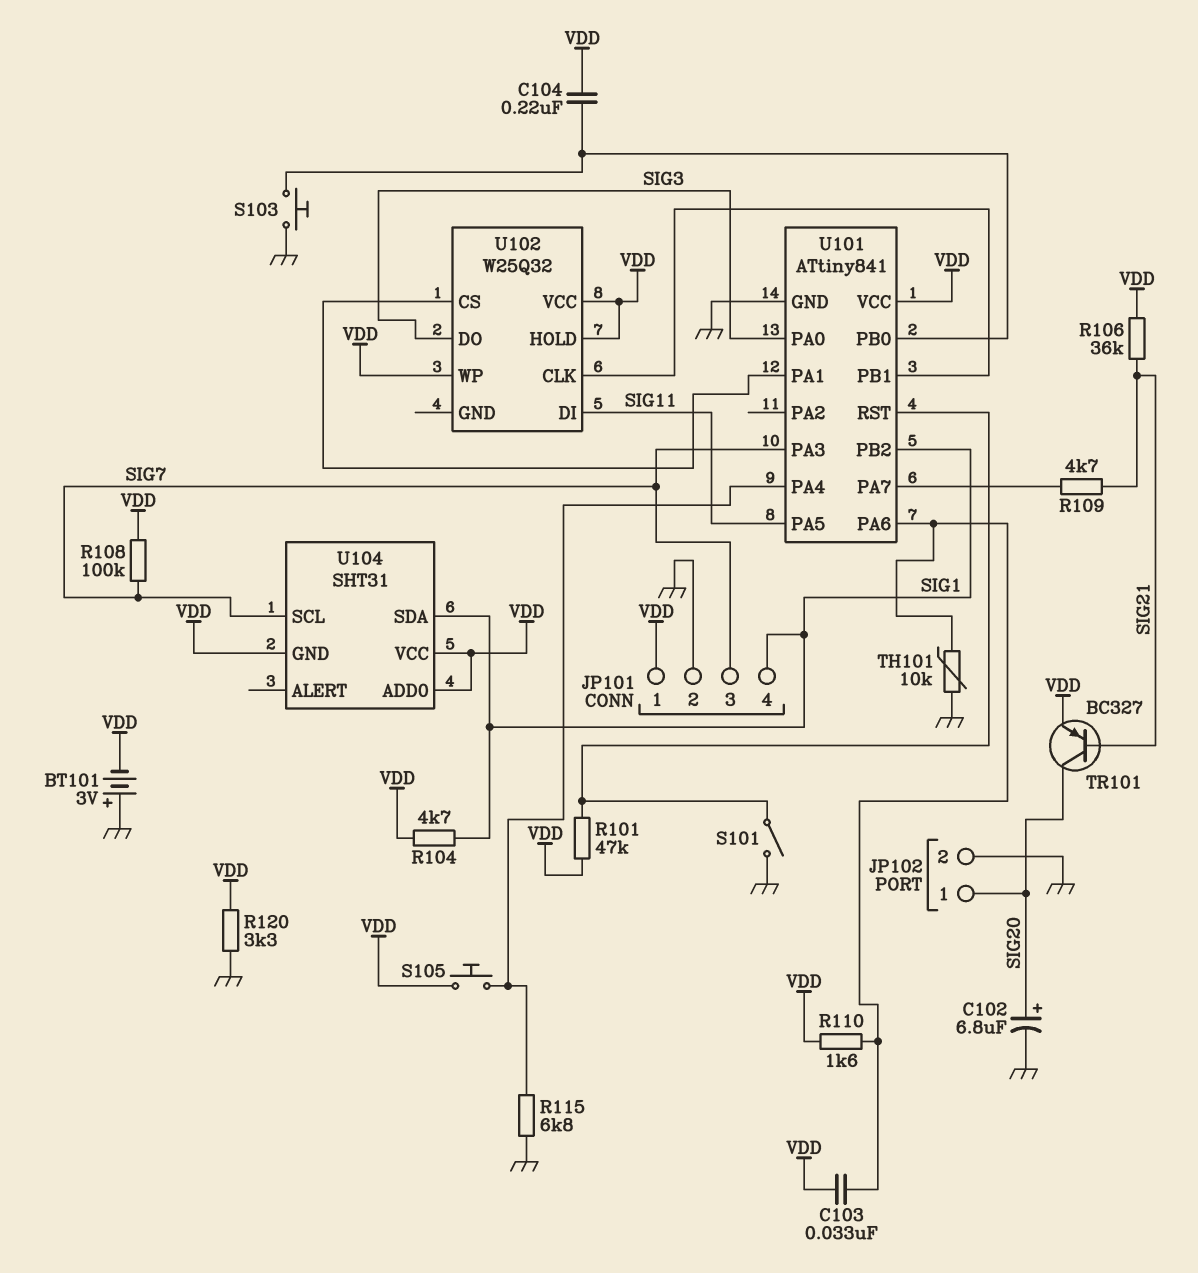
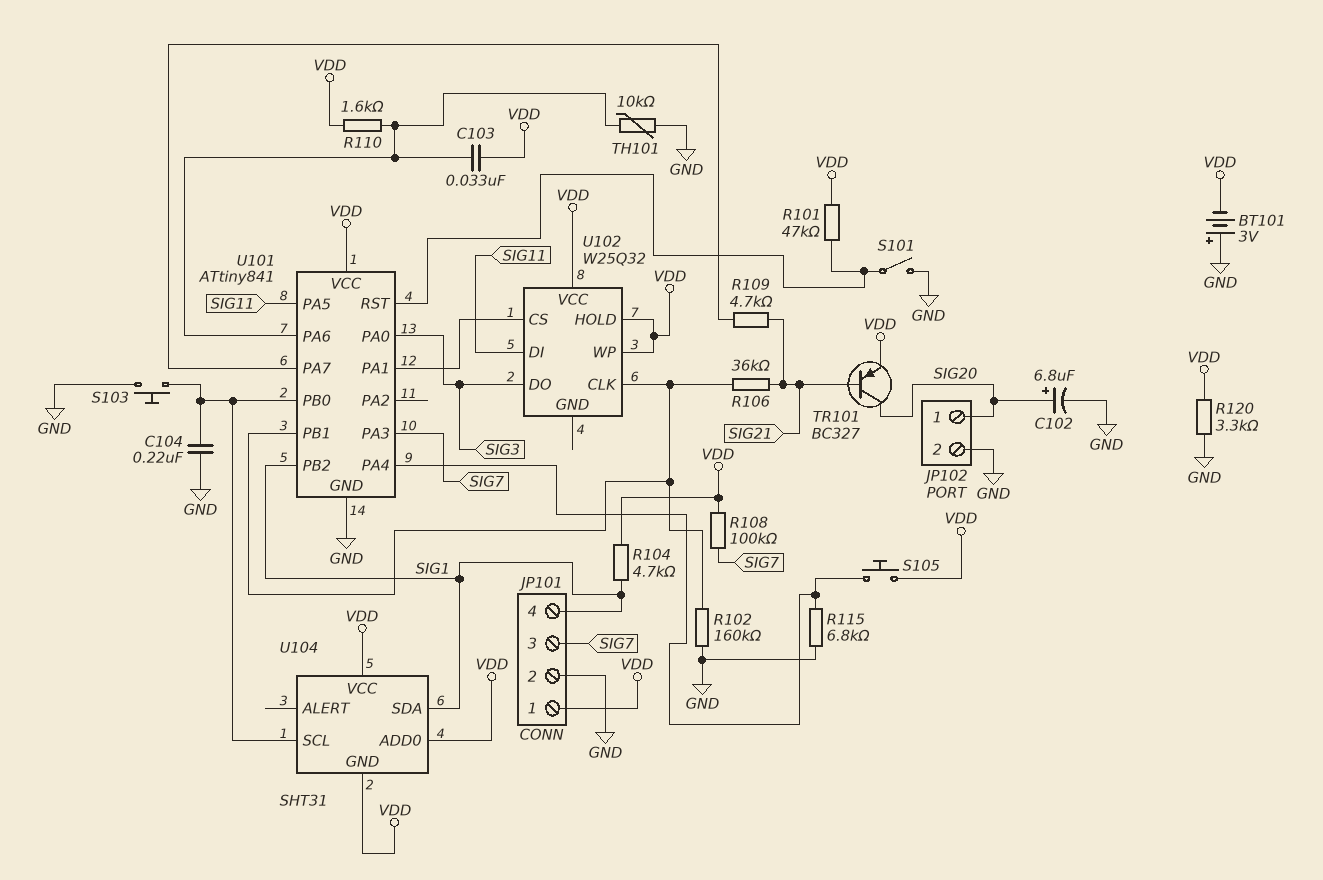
C104: 220nF (U101/PB0, VDD) -> 220nF (GND, U101/PB0)
R102: none -> 160k (GND, U101/PB1)
R106: 36k (SIG21, VDD) -> 36k (SIG21, U101/PB1)
U104 pin SCL: SIG7 -> U101/PB0

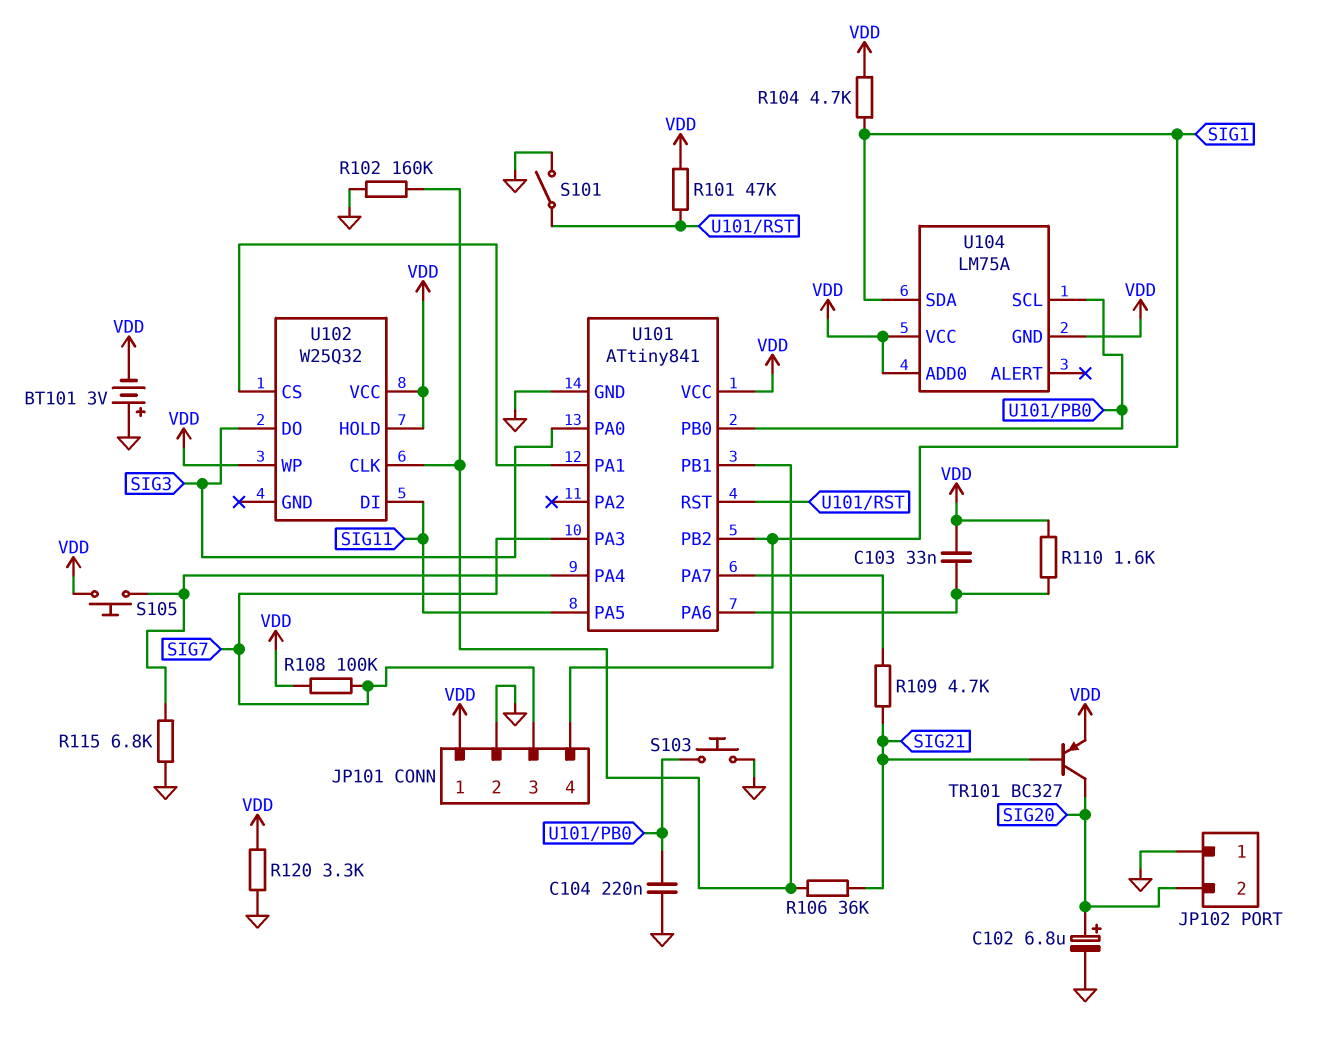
JP102 pin 1: SIG20 -> GND
JP102 pin 2: GND -> SIG20
TH101: 10k (GND, U101/PA6) -> none
U104: SHT31 -> LM75A

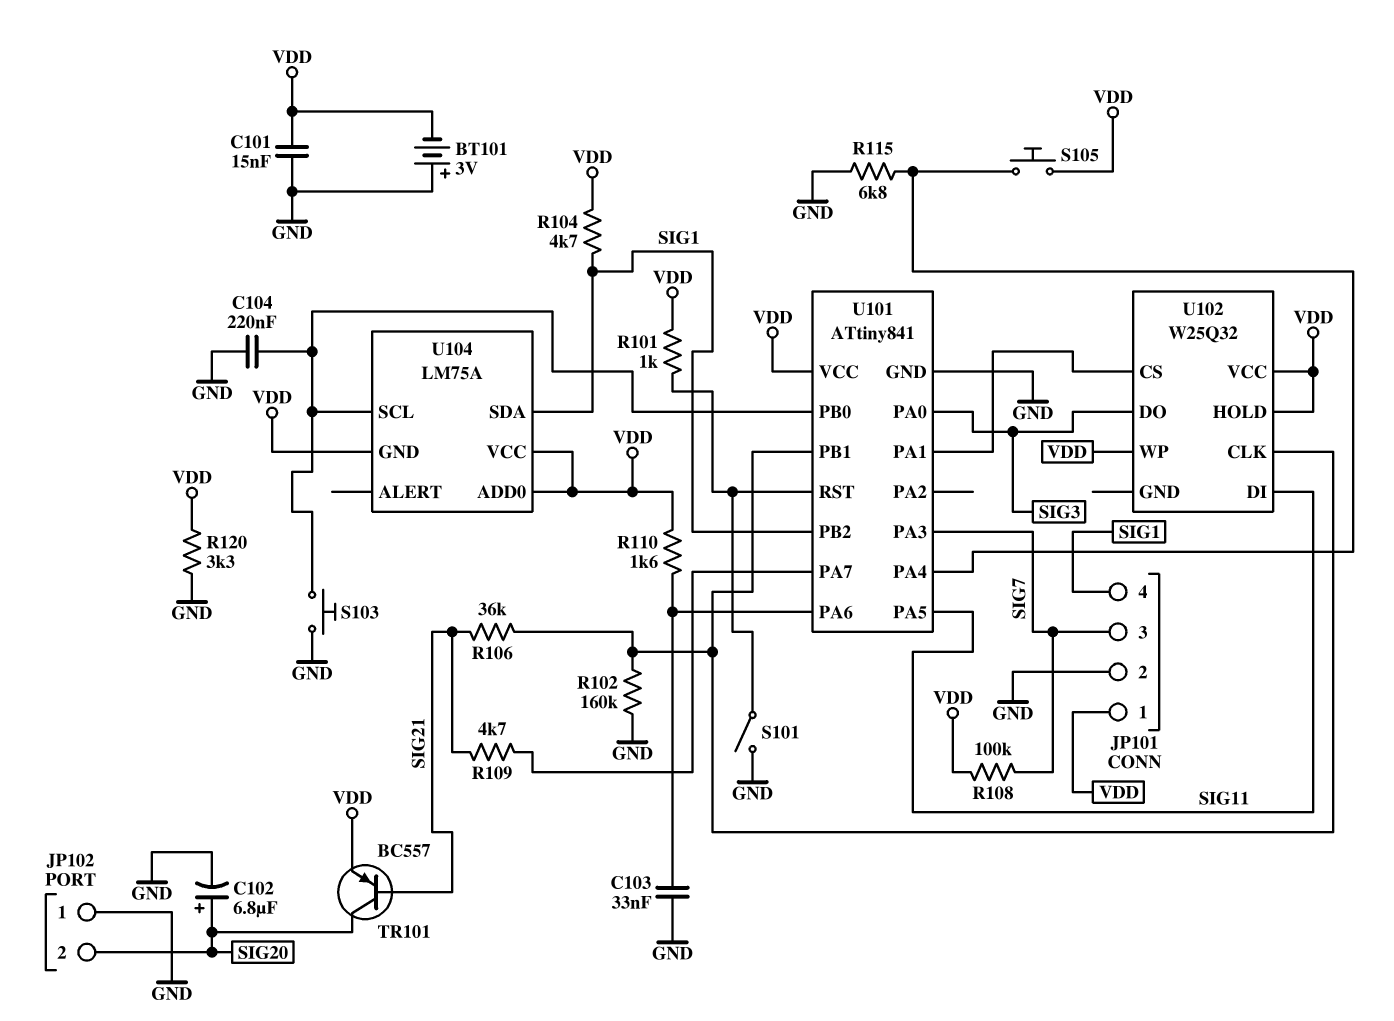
C101: none -> 15nF (GND, VDD)
C103: 33nF (U101/PA6, VDD) -> 33nF (GND, U101/PA6)
R101: 47k (U101/RST, VDD) -> 1k (U101/RST, VDD)
TR101: PNP BC327 (B SIG21, C SIG20, E VDD) -> PNP BC557 (B SIG21, C SIG20, E VDD)

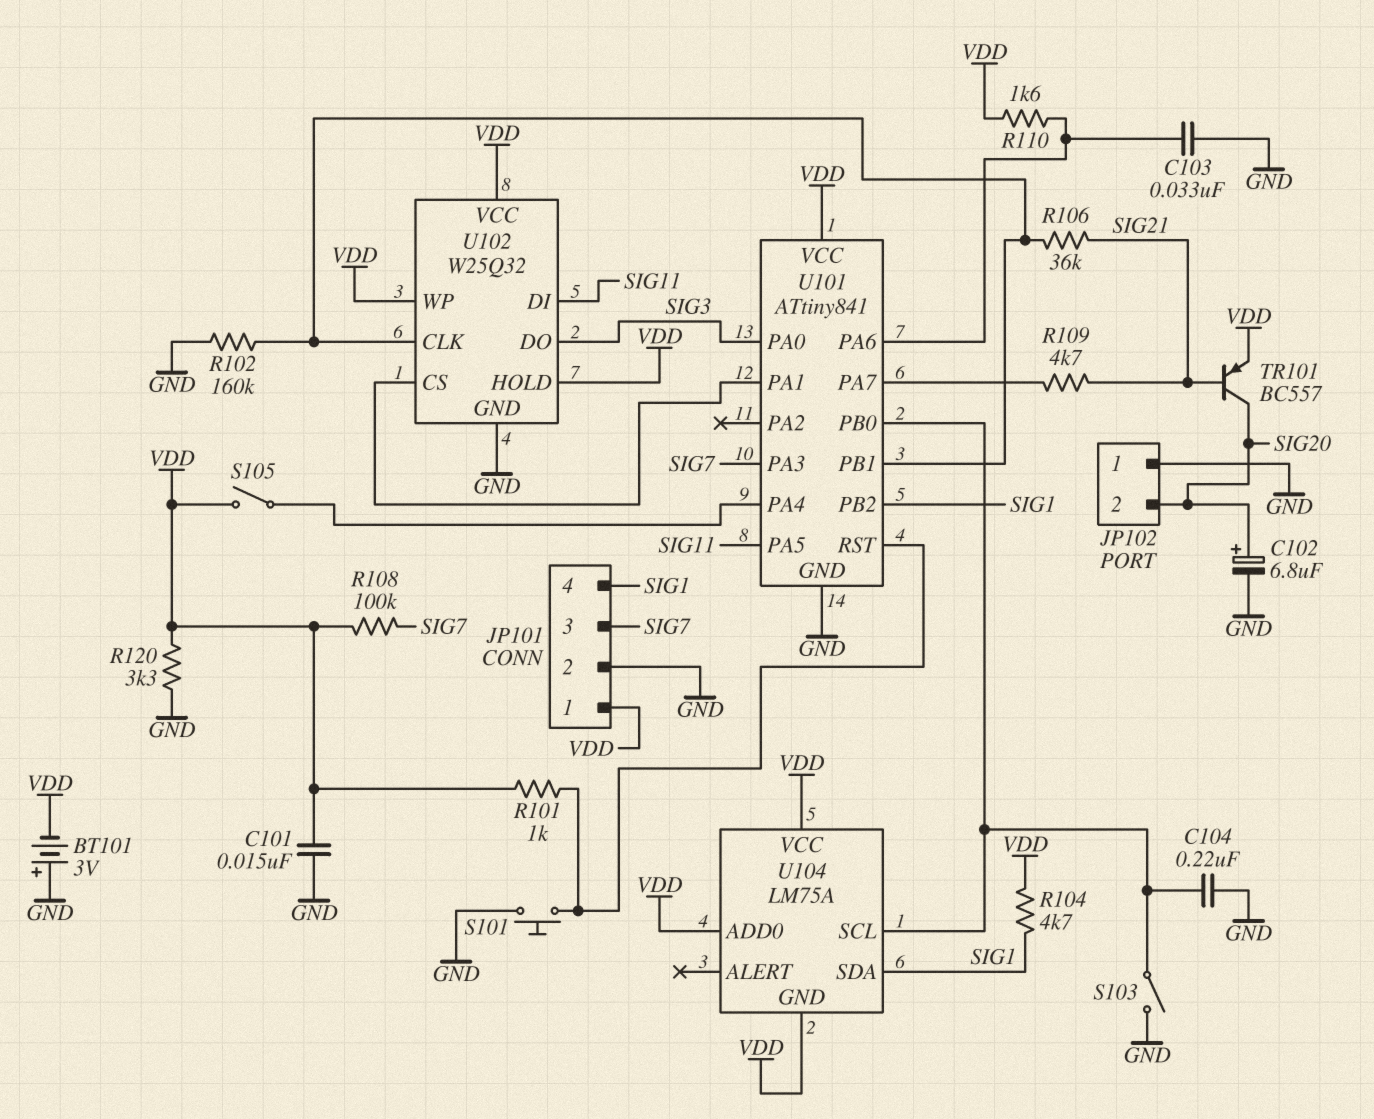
R115: 6.8k (GND, U101/PA4) -> none
S101: switch (GND, U101/RST) -> button (GND, U101/RST)
S103: button (GND, U101/PB0) -> switch (GND, U101/PB0)
S105: button (U101/PA4, VDD) -> switch (U101/PA4, VDD)
U102 pin GND: none -> GND

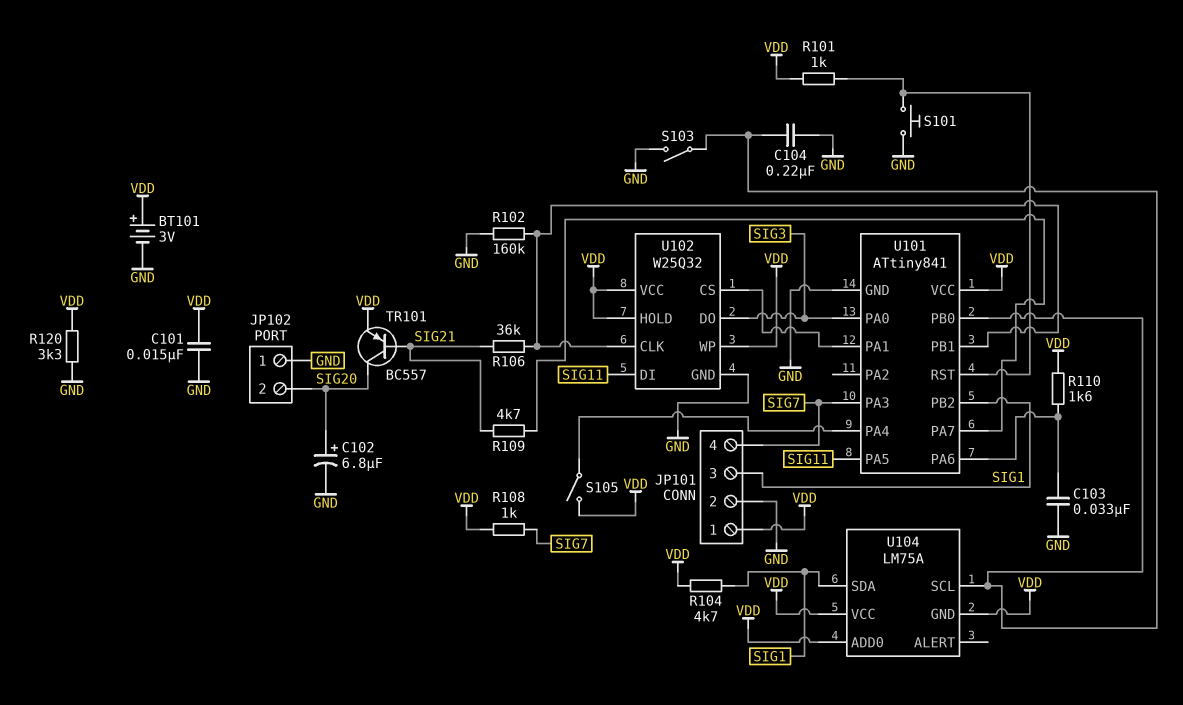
BT101: 3V (plus GND, minus VDD) -> 3V (plus VDD, minus GND)
JP101 pin 3: SIG7 -> SIG1
JP101 pin 4: SIG1 -> SIG7
R108: 100k (SIG7, VDD) -> 1k (SIG7, VDD)

